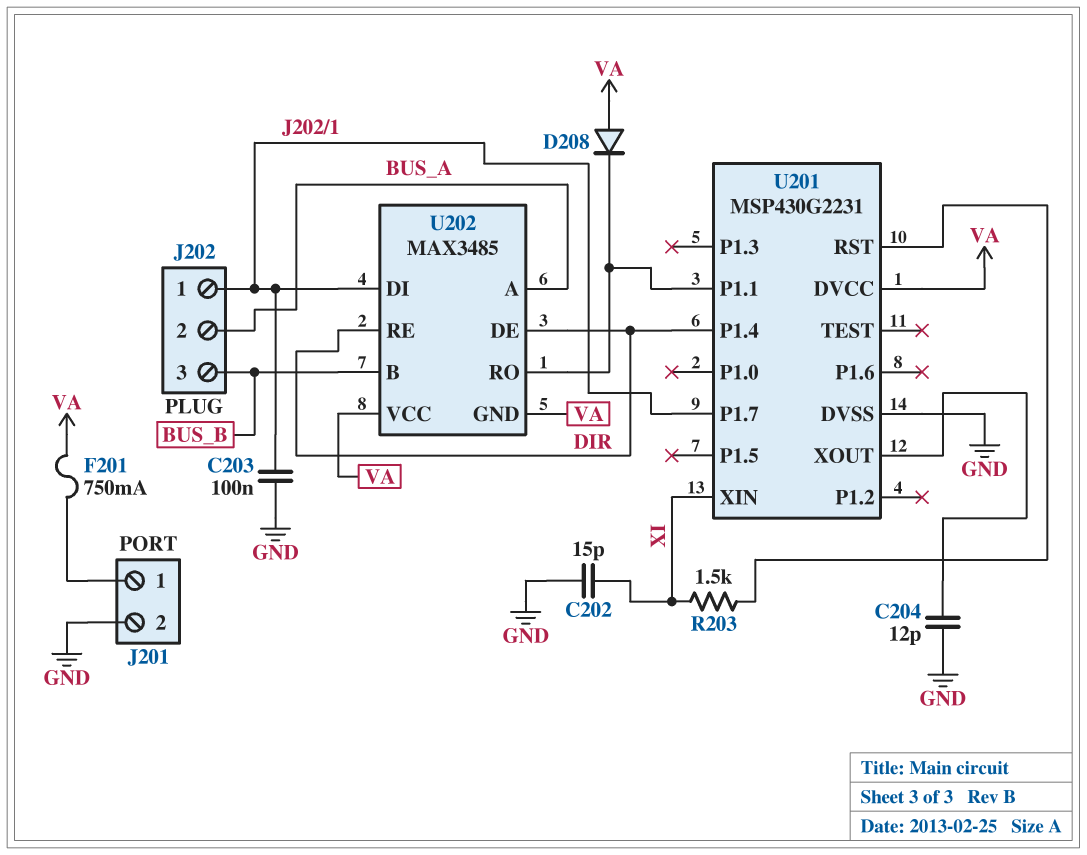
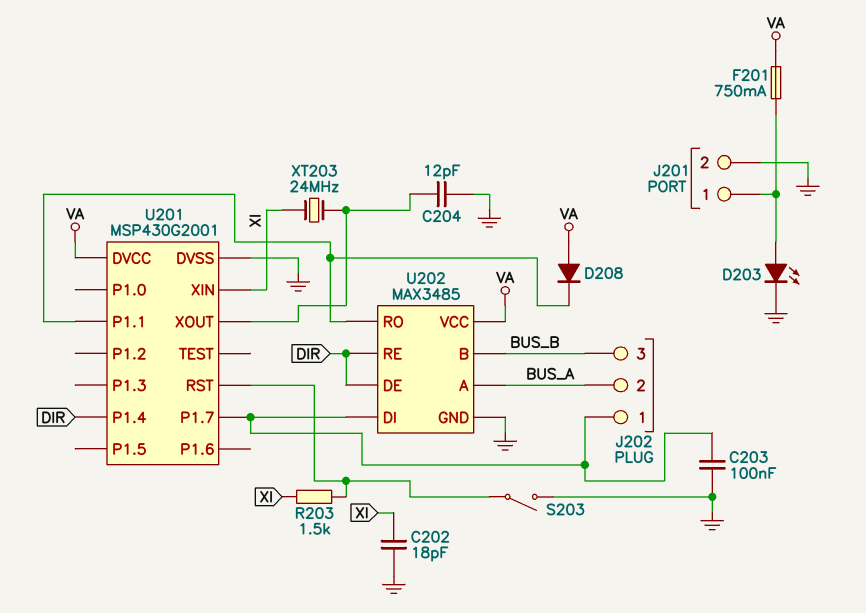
C202: 15pF (GND, XI) -> 18pF (GND, XI)
D203: none -> LED (A J201/1, K GND)
S203: none -> switch (GND, U201/RST)
U201: MSP430G2231 -> MSP430G2001
U202 pin GND: VA -> GND
XT203: none -> 24MHz (U201/XOUT, XI)

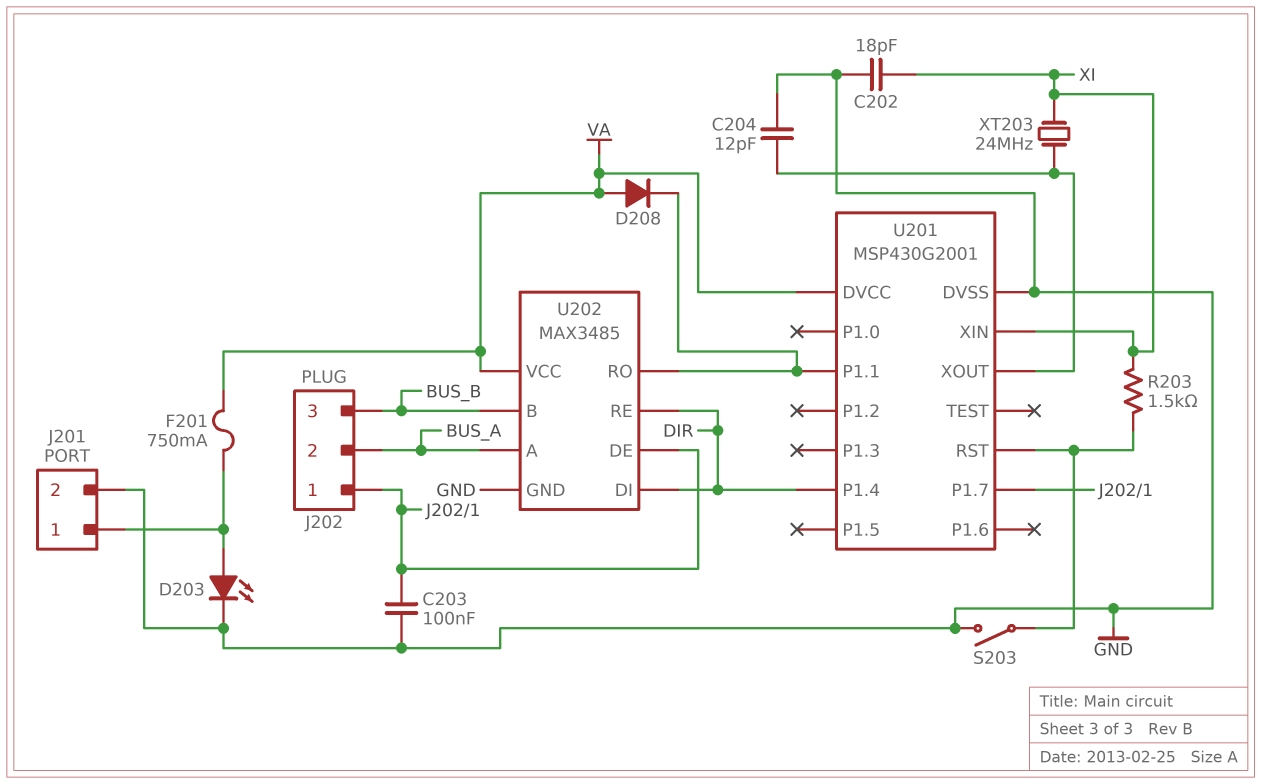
U202 pin DE: DIR -> J202/1
U202 pin DI: J202/1 -> DIR

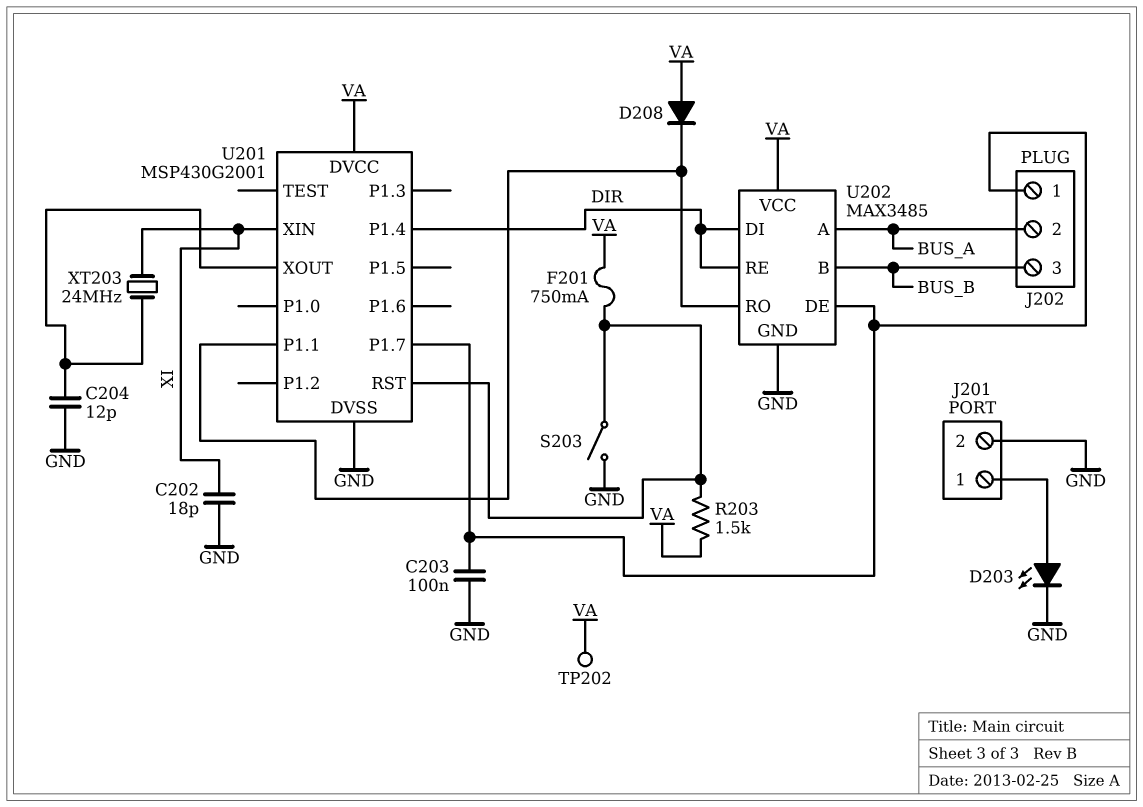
F201: 750mA (J201/1, VA) -> 750mA (U201/RST, VA)
R203: 1.5k (U201/RST, XI) -> 1.5k (U201/RST, VA)
TP202: none -> test point (VA)

